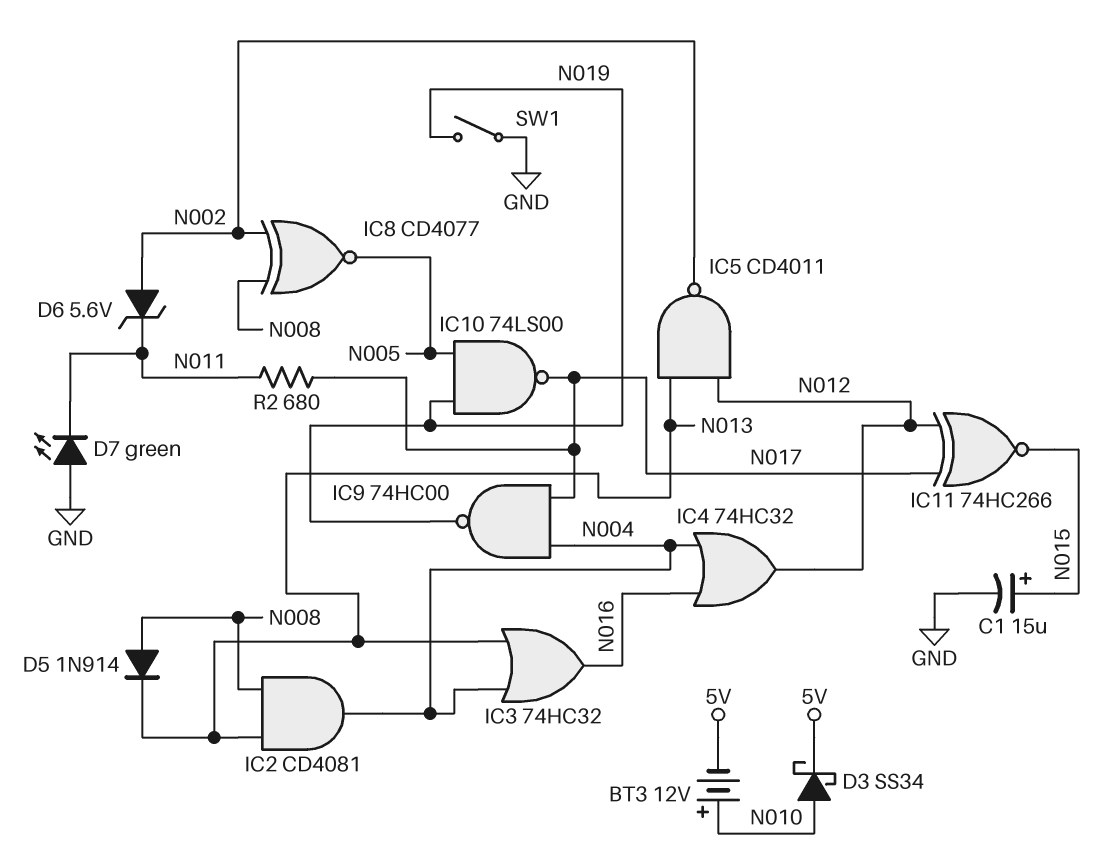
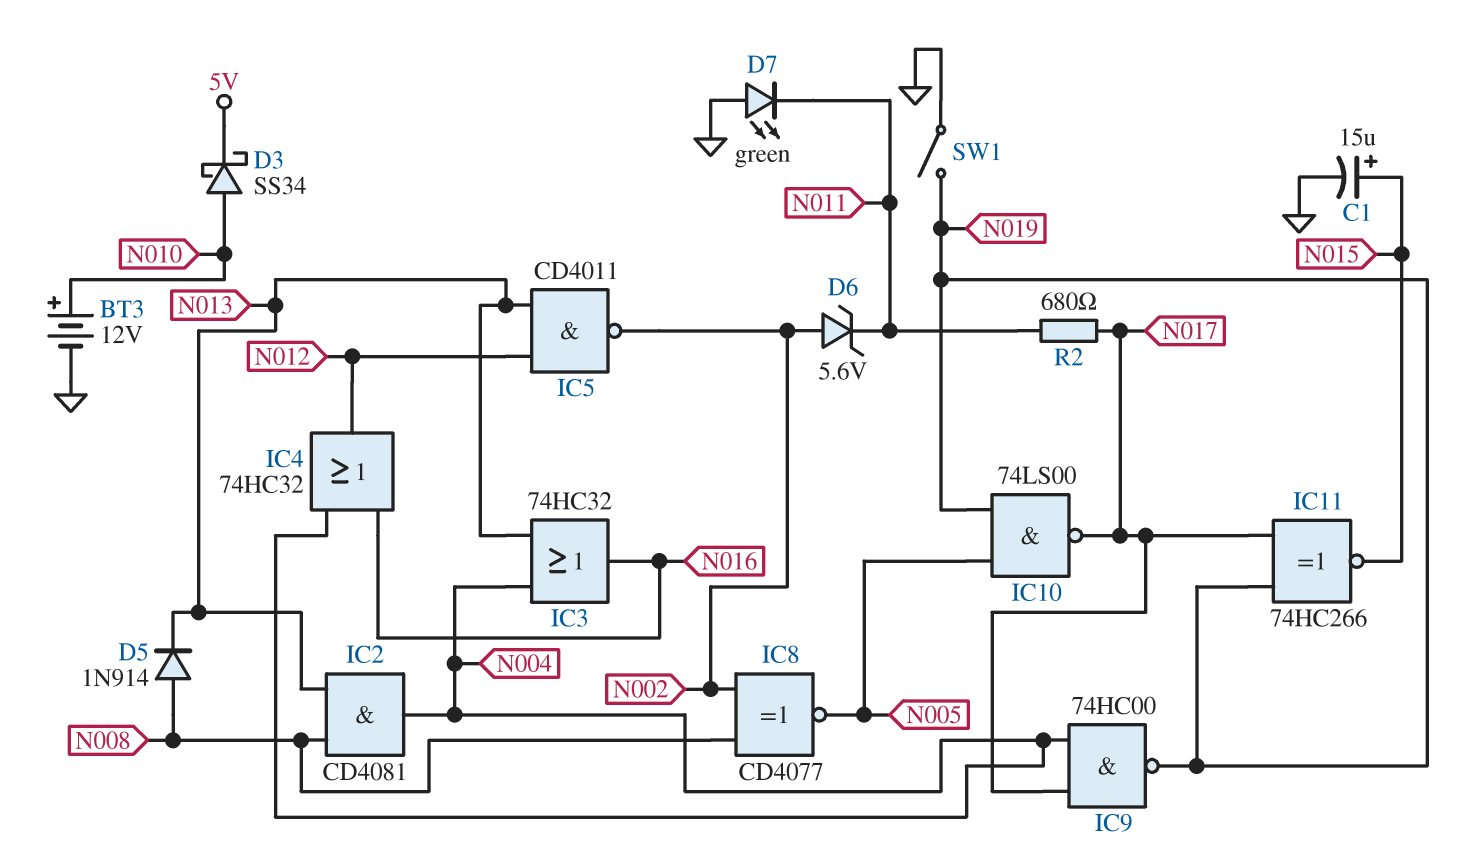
BT3: 12V (plus N010, minus 5V) -> 12V (plus N010, minus GND)
IC11: XNOR 74HC266 (in N012, in N017, out N015) -> XNOR 74HC266 (in N017, in N019, out N015)

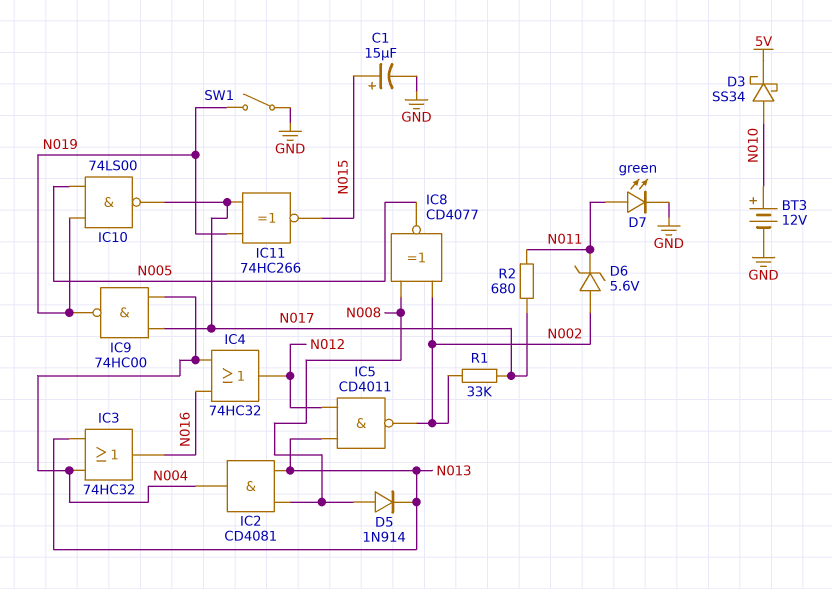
D7: LED green (A GND, K N011) -> LED green (A N011, K GND)
R1: none -> 33k (N002, N017)

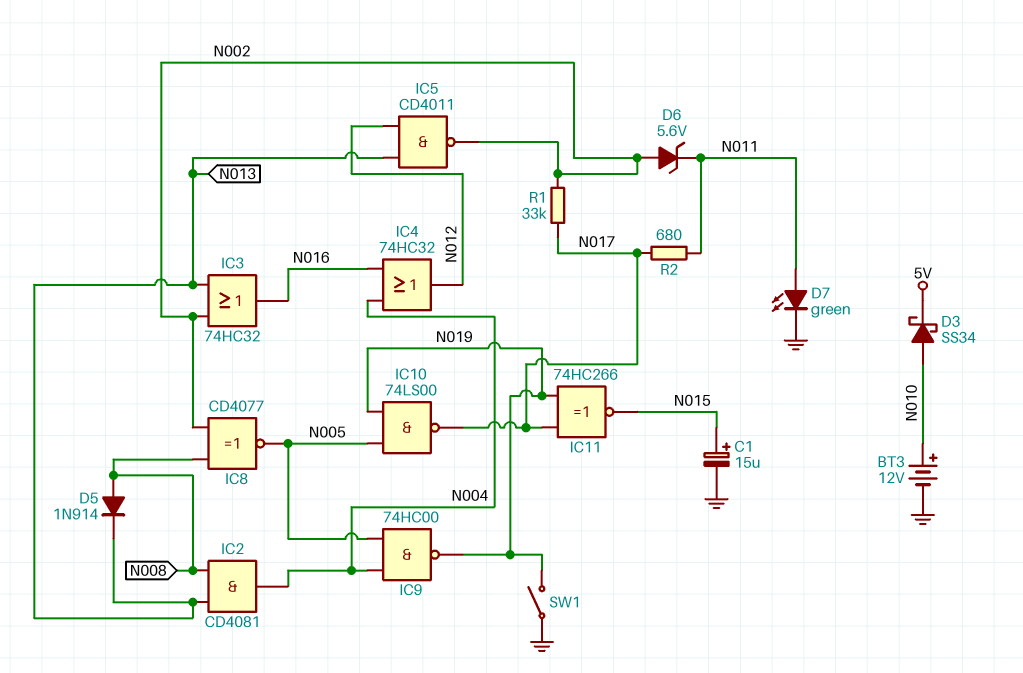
IC3: OR 74HC32 (in N004, in N013, out N016) -> OR 74HC32 (in N002, in N013, out N016)
IC9: NAND 74HC00 (in N004, in N017, out N019) -> NAND 74HC00 (in N004, in N005, out N019)

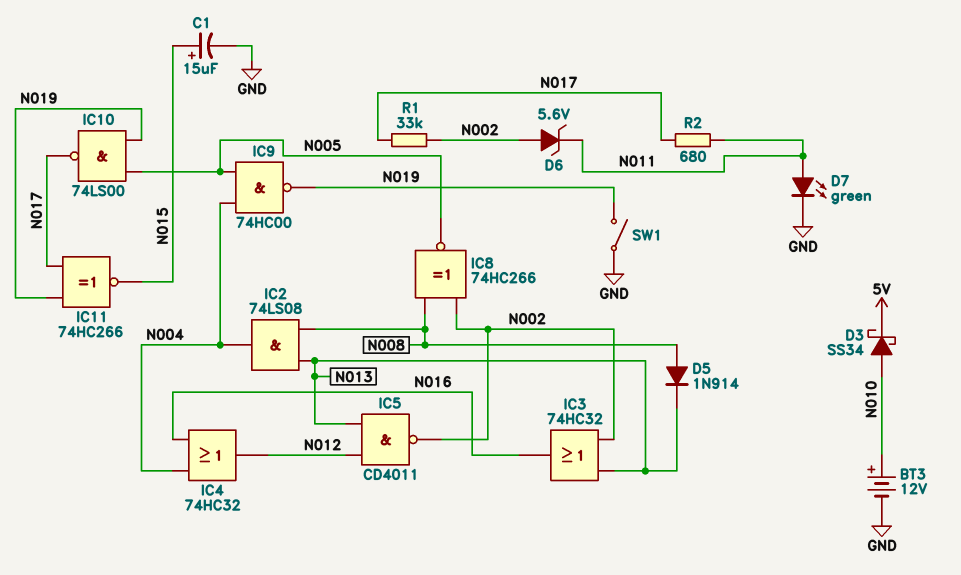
IC2: AND CD4081 (in N008, in N013, out N004) -> AND 74LS08 (in N008, in N013, out N004)
IC8: XNOR CD4077 (in N002, in N008, out N005) -> XNOR 74HC266 (in N002, in N008, out N005)

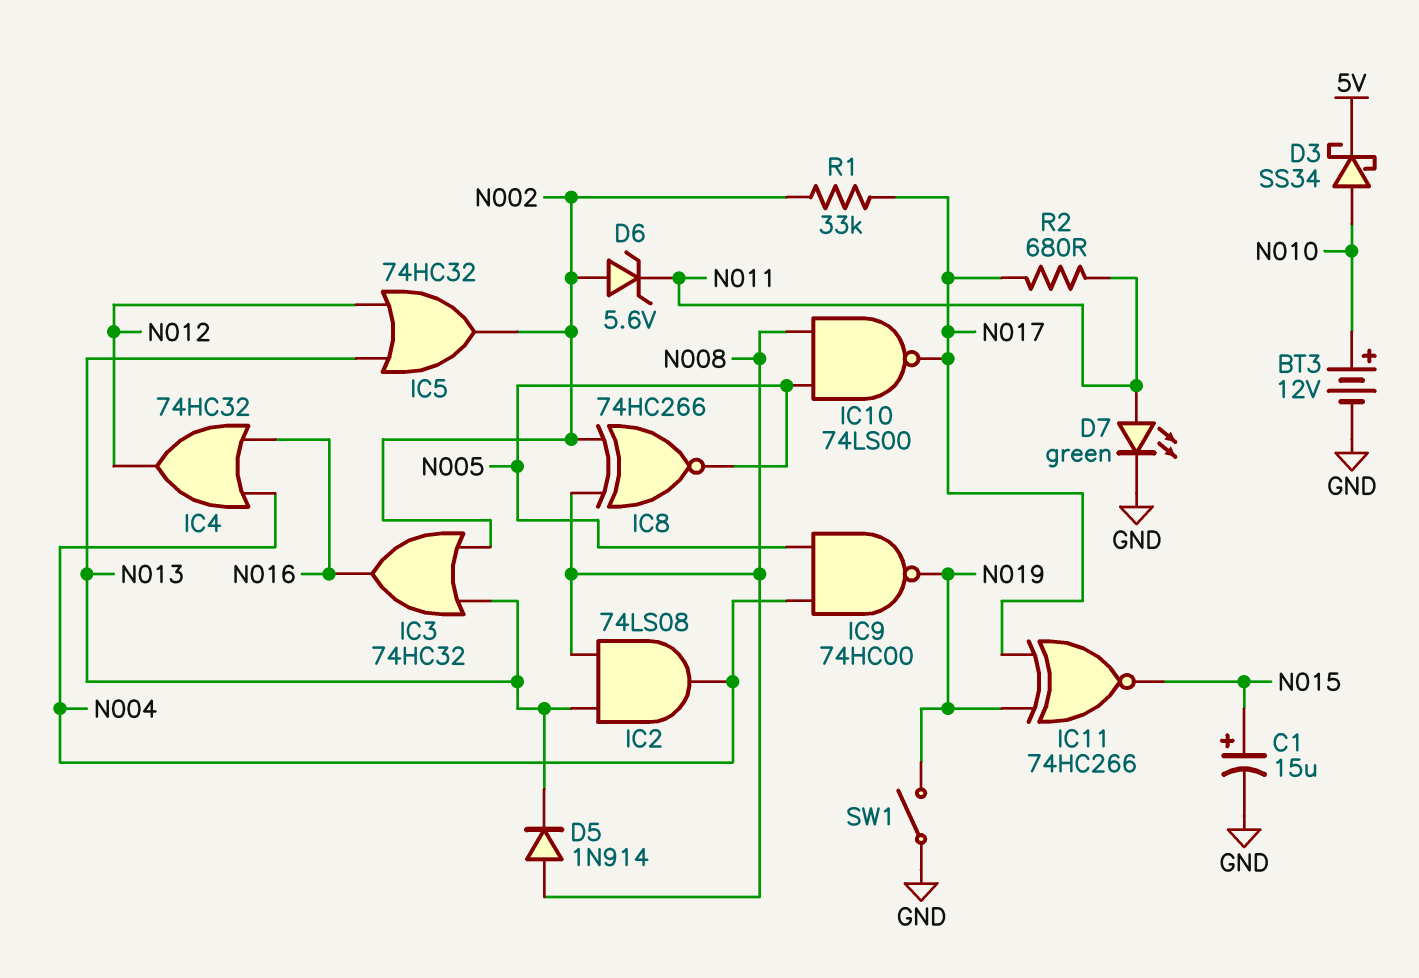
IC5: NAND CD4011 (in N012, in N013, out N002) -> OR 74HC32 (in N012, in N013, out N002)
IC10: NAND 74LS00 (in N005, in N019, out N017) -> NAND 74LS00 (in N005, in N008, out N017)

